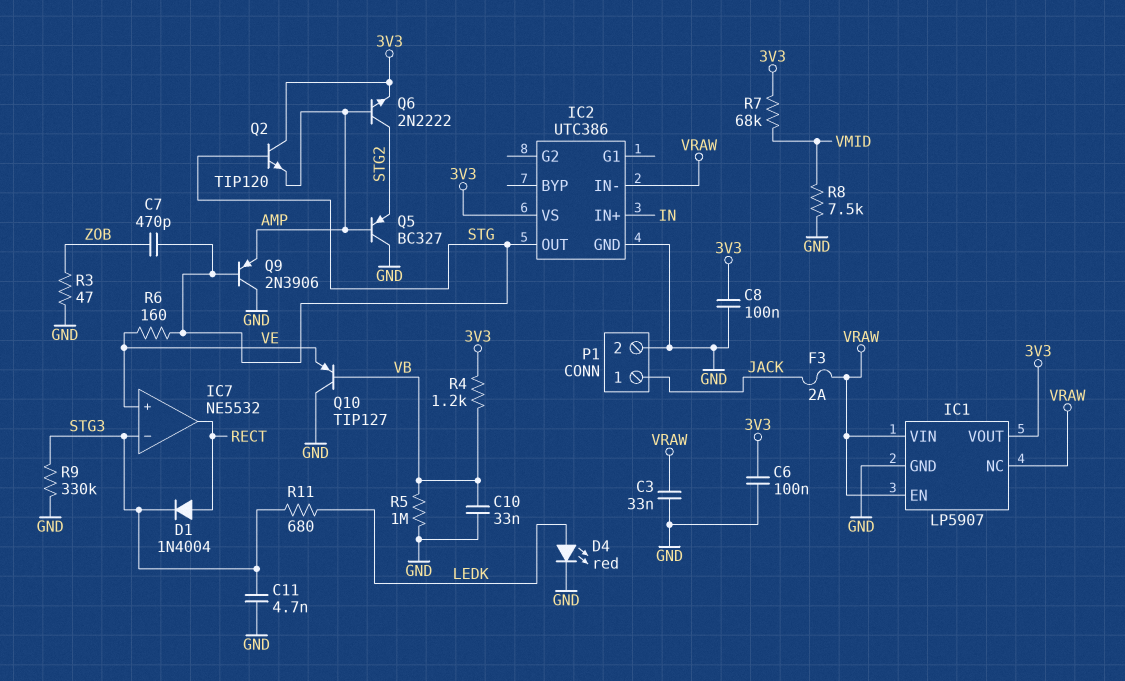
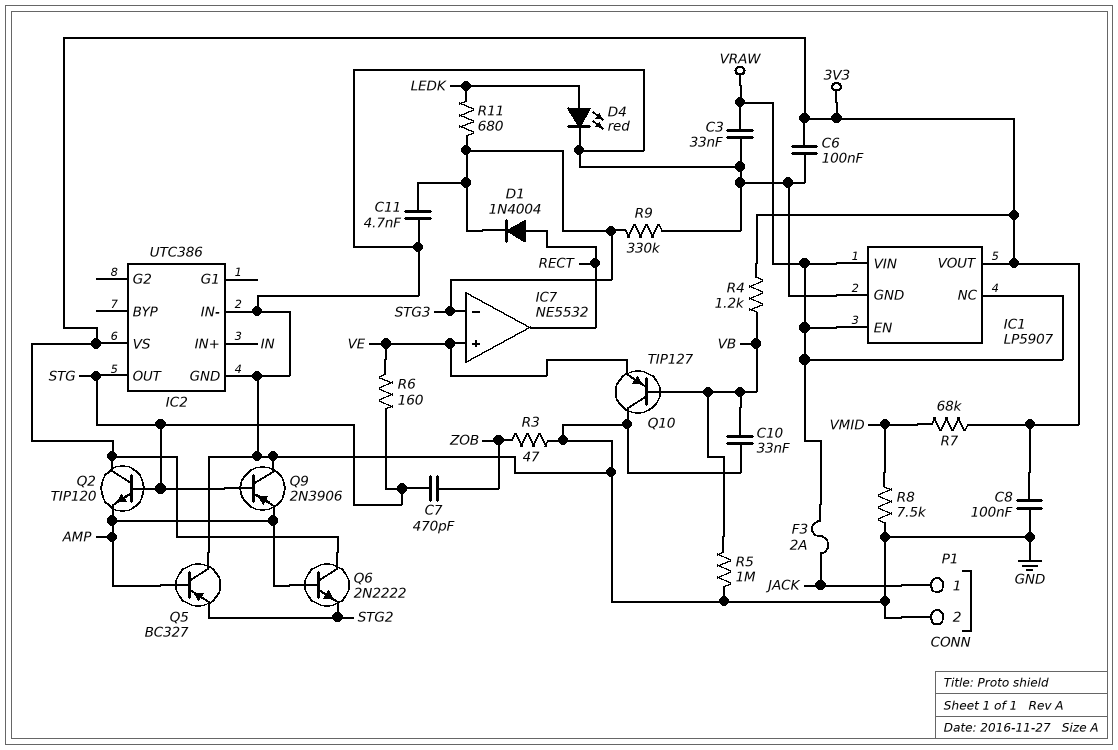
IC2 pin IN-: VRAW -> GND
Q6: NPN 2N2222 (B AMP, C STG2, E 3V3) -> NPN 2N2222 (B AMP, C 3V3, E STG2)

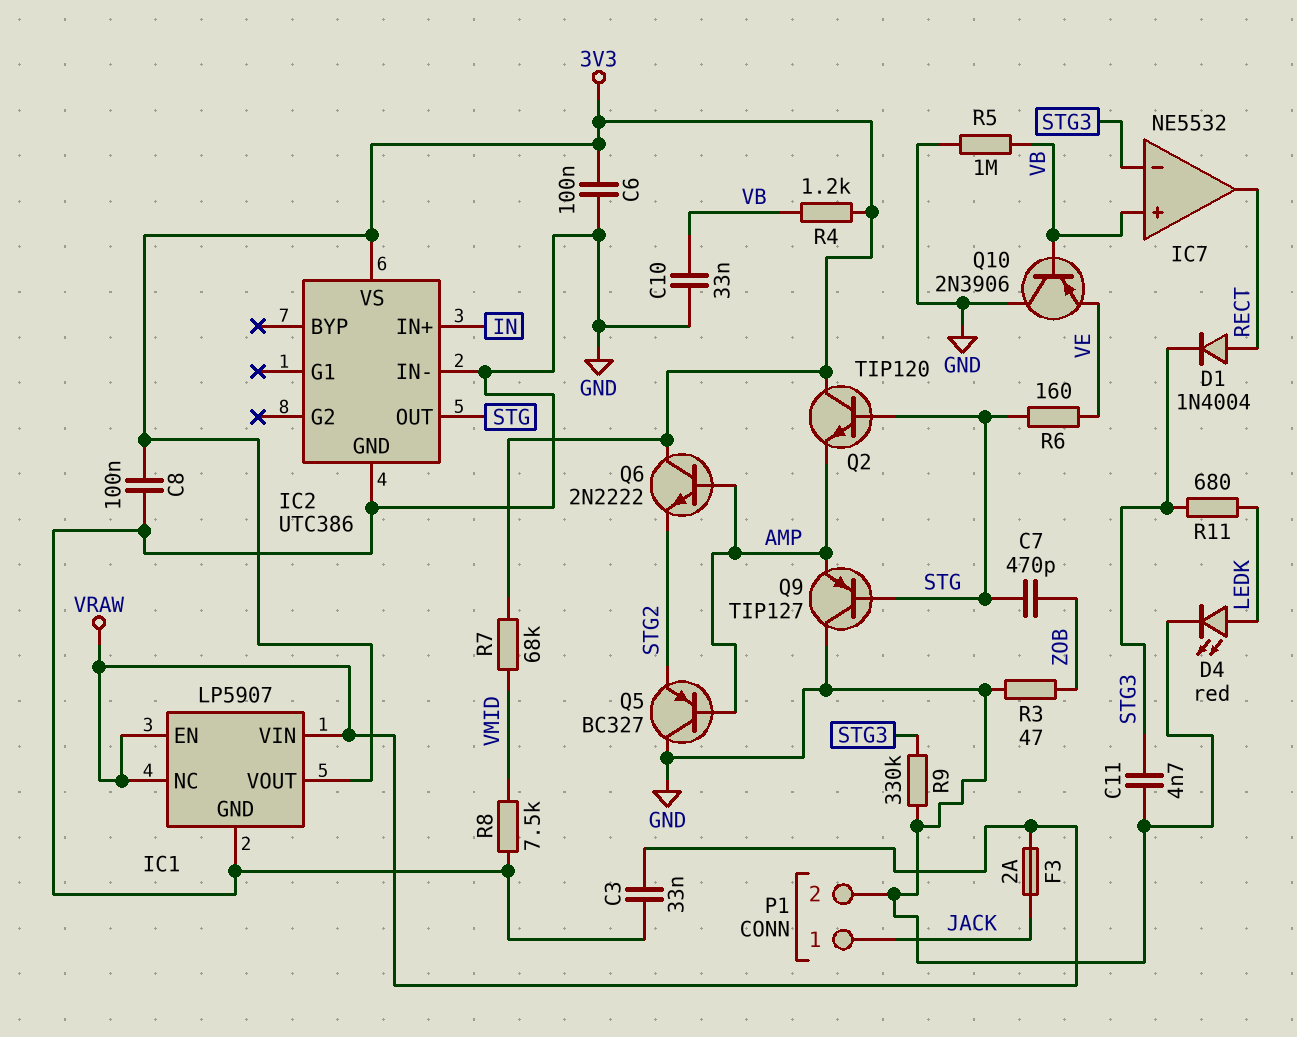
IC7 pin in+: VE -> VB
Q9: PNP 2N3906 (B STG, C GND, E AMP) -> PNP TIP127 (B STG, C GND, E AMP)
Q10: PNP TIP127 (B VB, C GND, E VE) -> PNP 2N3906 (B VB, C GND, E VE)

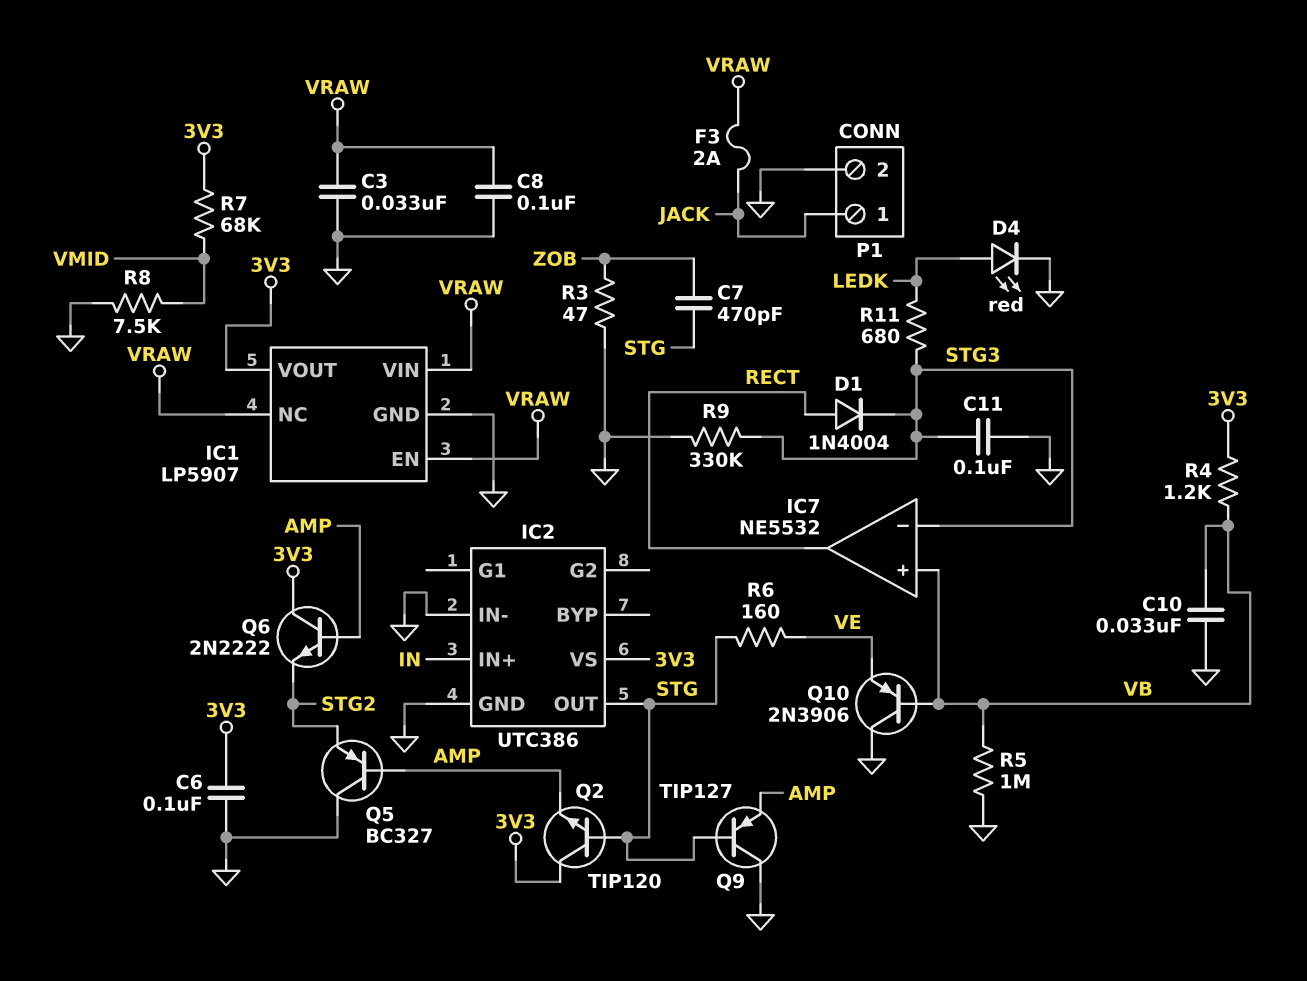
C8: 100nF (3V3, GND) -> 100nF (GND, VRAW)
C11: 4.7nF (GND, STG3) -> 100nF (GND, STG3)

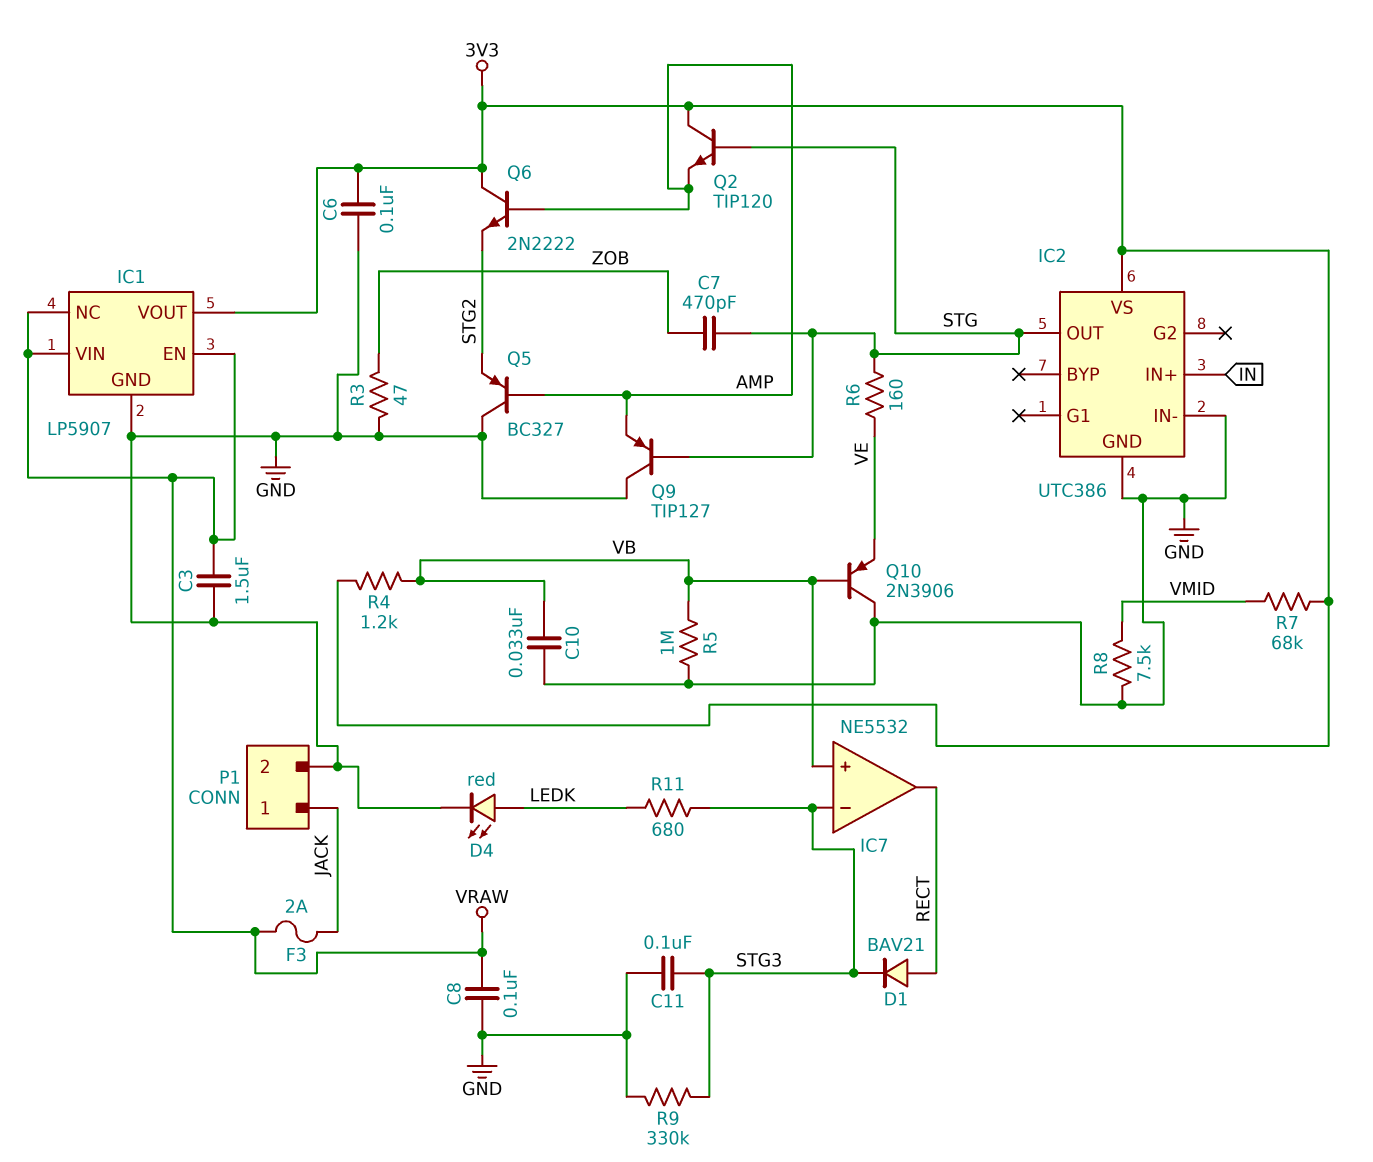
C3: 33nF (GND, VRAW) -> 1.5uF (GND, VRAW)
D1: diode 1N4004 (A RECT, K STG3) -> diode BAV21 (A RECT, K STG3)

